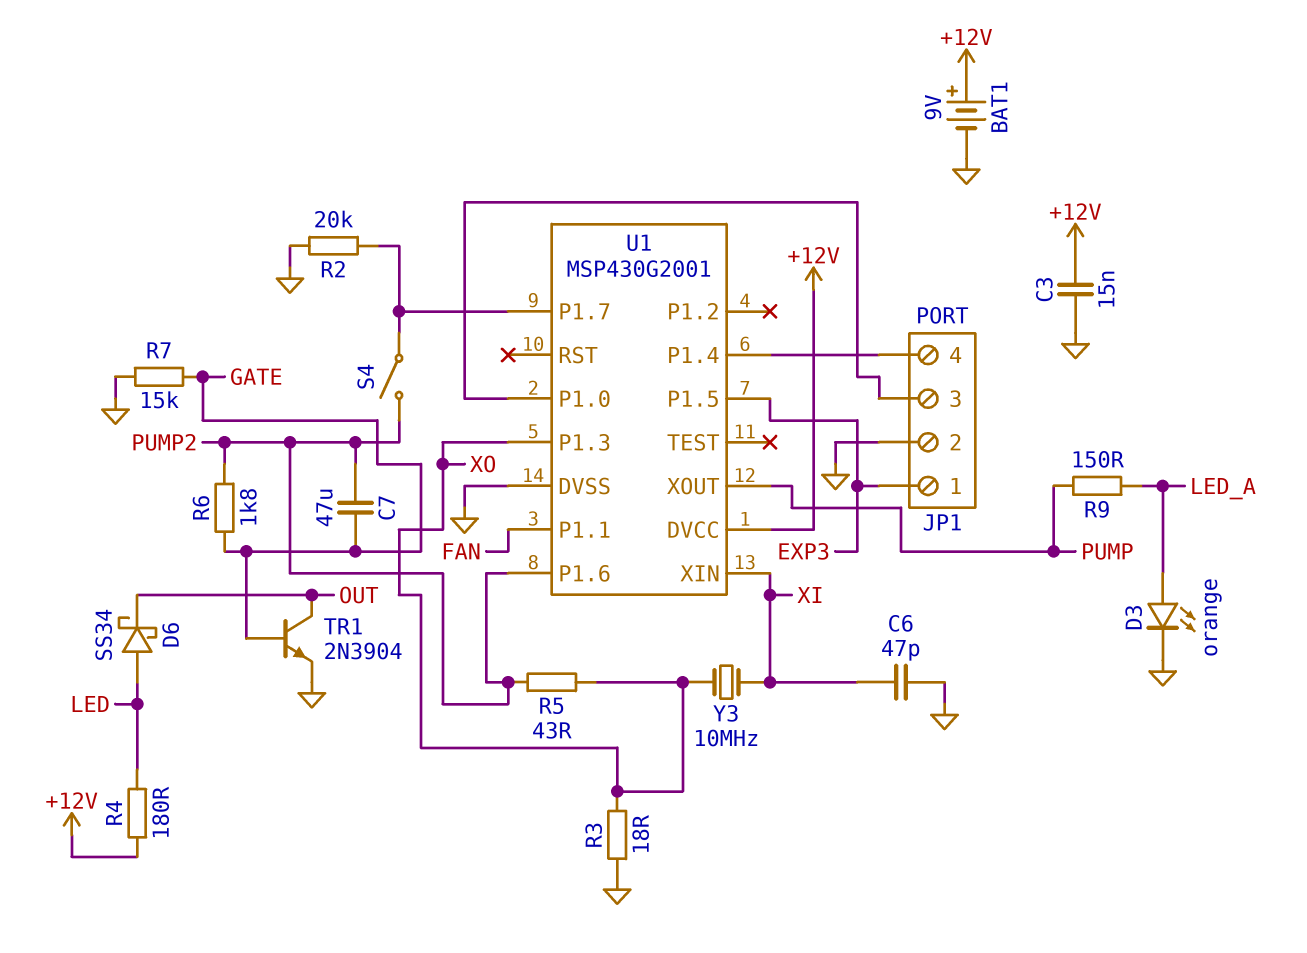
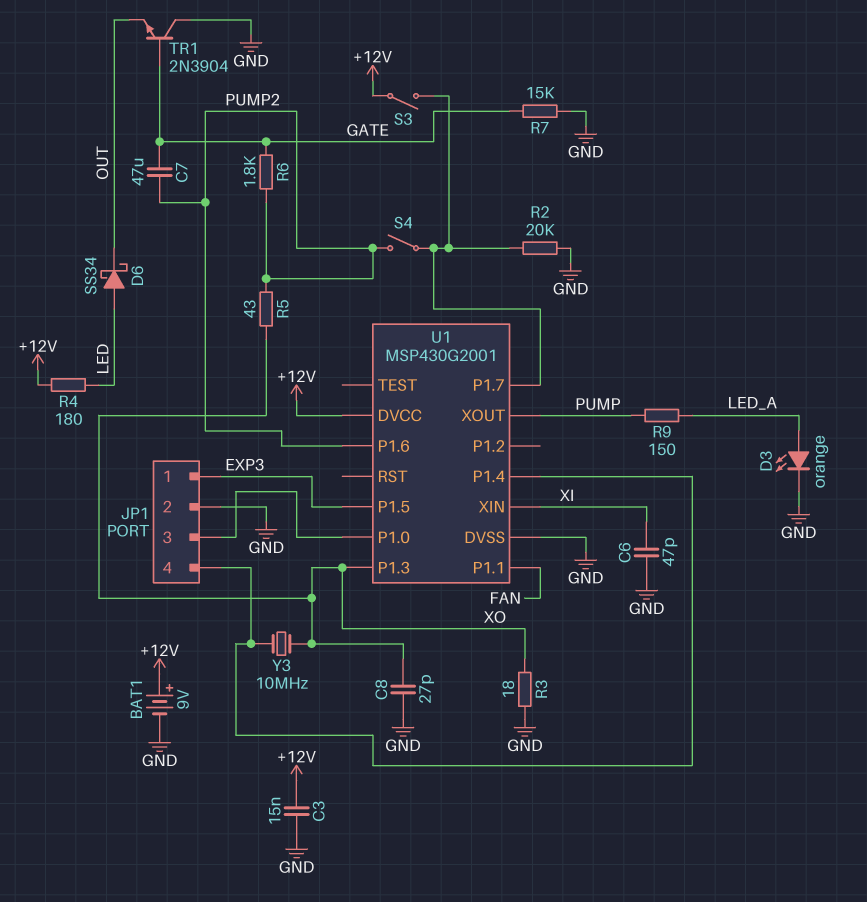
C8: none -> 27pF (GND, XO)
S3: none -> switch (+12V, U1/P1.7)
TR1: NPN 2N3904 (B GATE, C OUT, E GND) -> NPN 2N3904 (B GATE, C GND, E OUT)
Y3: 10MHz (XI, XO) -> 10MHz (JP1/4, XO)

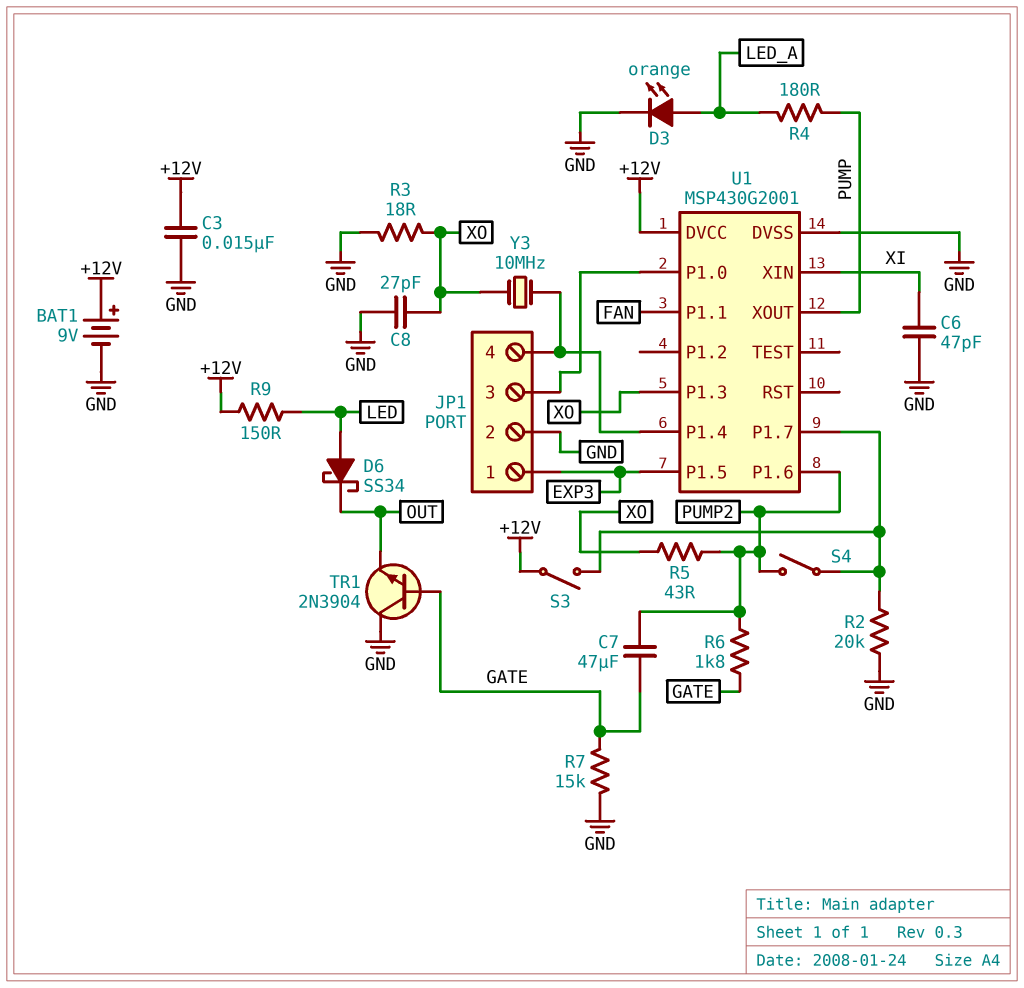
R4: 180 (+12V, LED) -> 180 (LED_A, PUMP)
R9: 150 (LED_A, PUMP) -> 150 (+12V, LED)

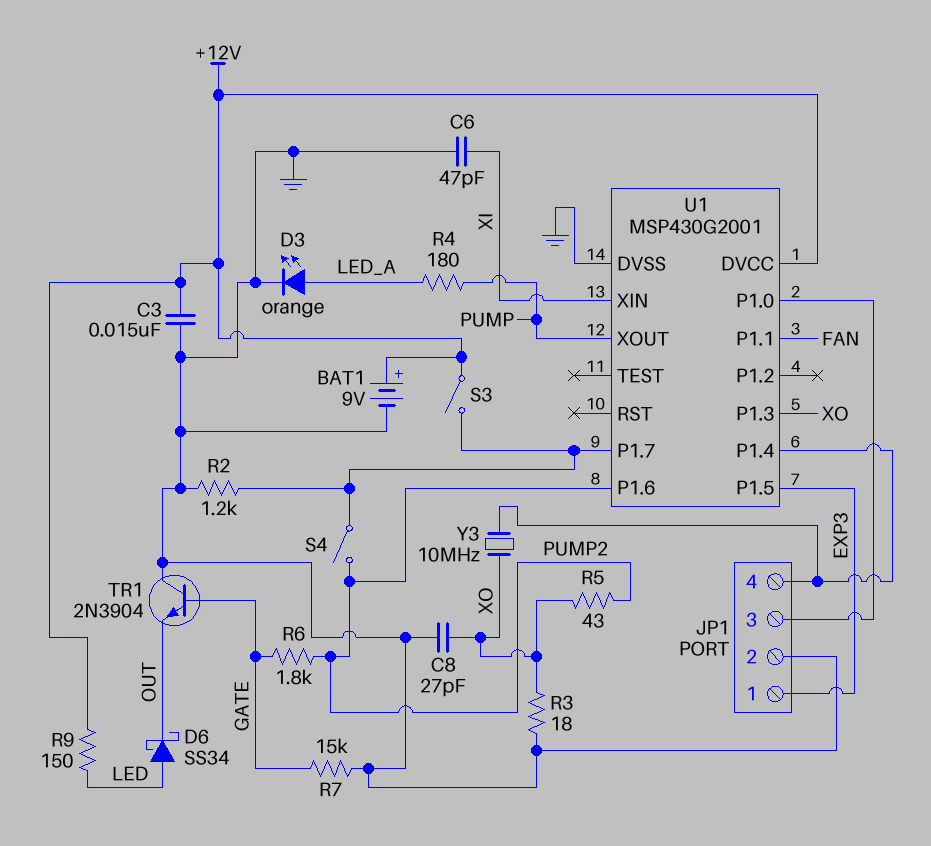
C7: 47uF (GATE, PUMP2) -> none
R2: 20k (GND, U1/P1.7) -> 1.2k (GND, U1/P1.7)

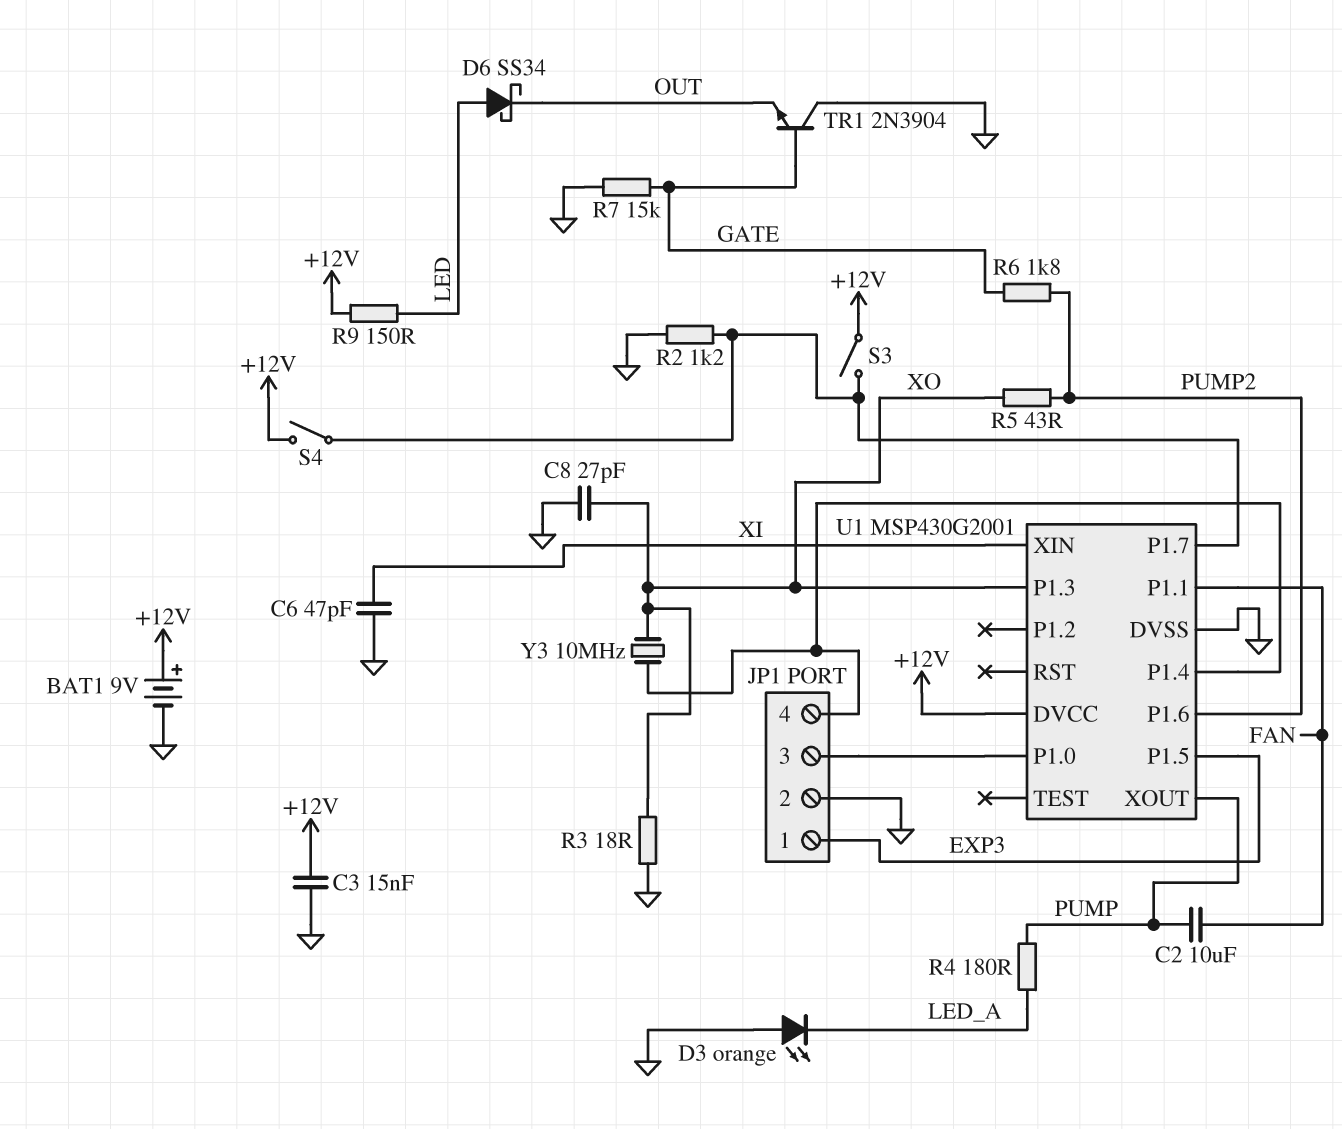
C2: none -> 10uF (FAN, PUMP)
D3: LED orange (A LED_A, K GND) -> LED orange (A GND, K LED_A)
S4: switch (PUMP2, U1/P1.7) -> switch (+12V, U1/P1.7)

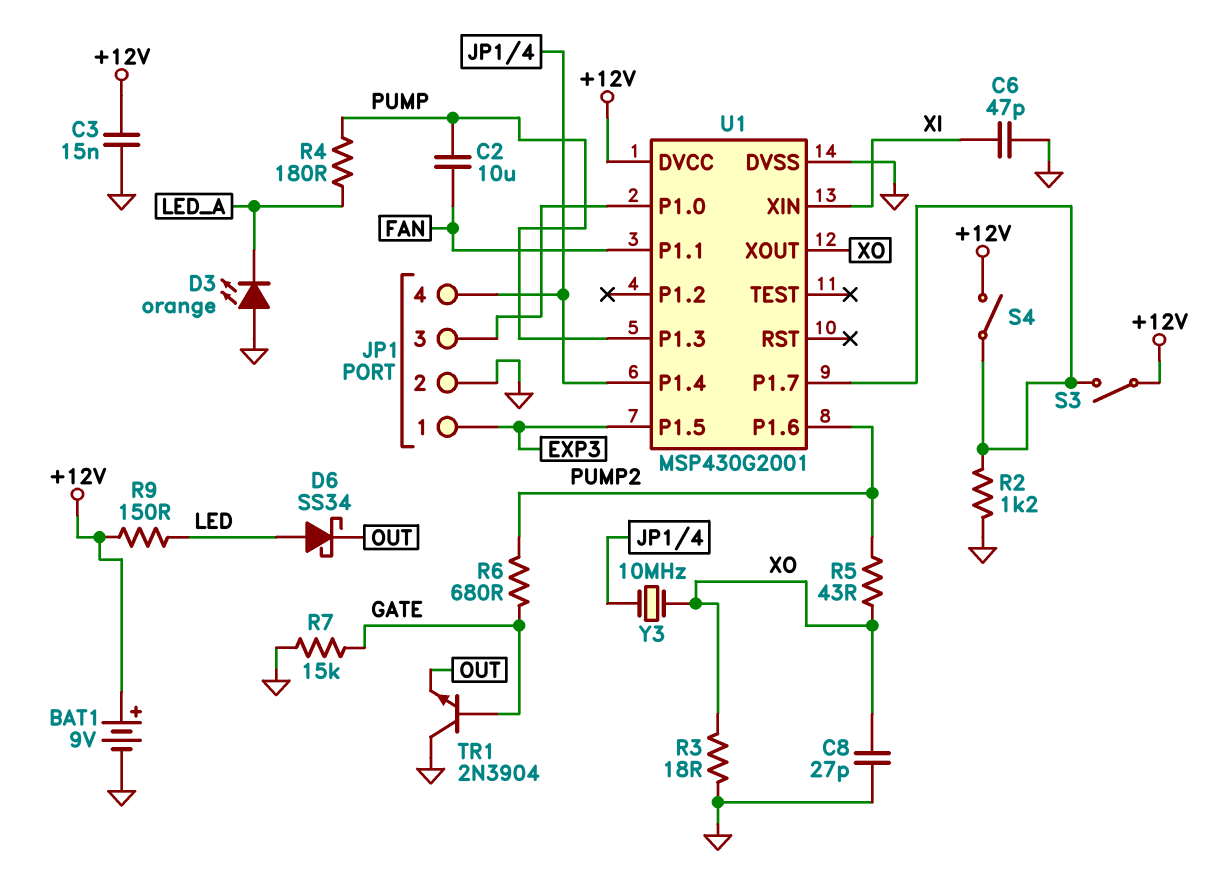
R6: 1.8k (GATE, PUMP2) -> 680 (GATE, PUMP2)
U1 pin P1.3: XO -> PUMP
U1 pin XOUT: PUMP -> XO

